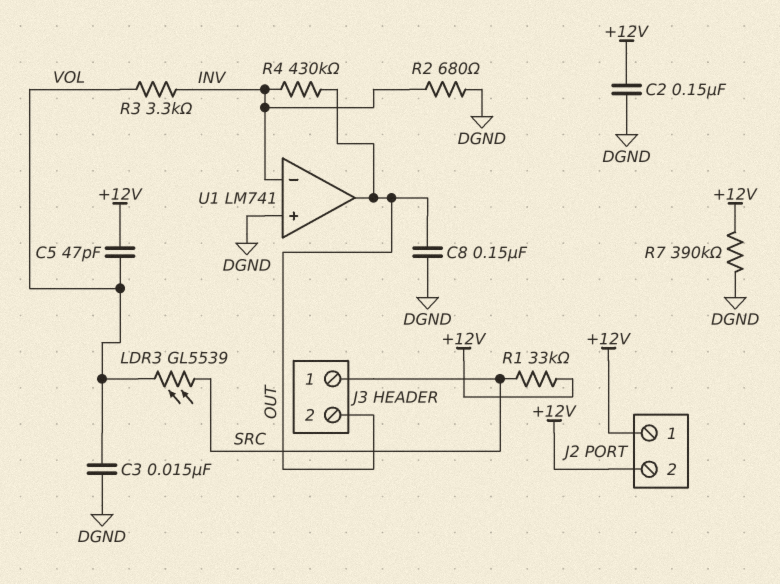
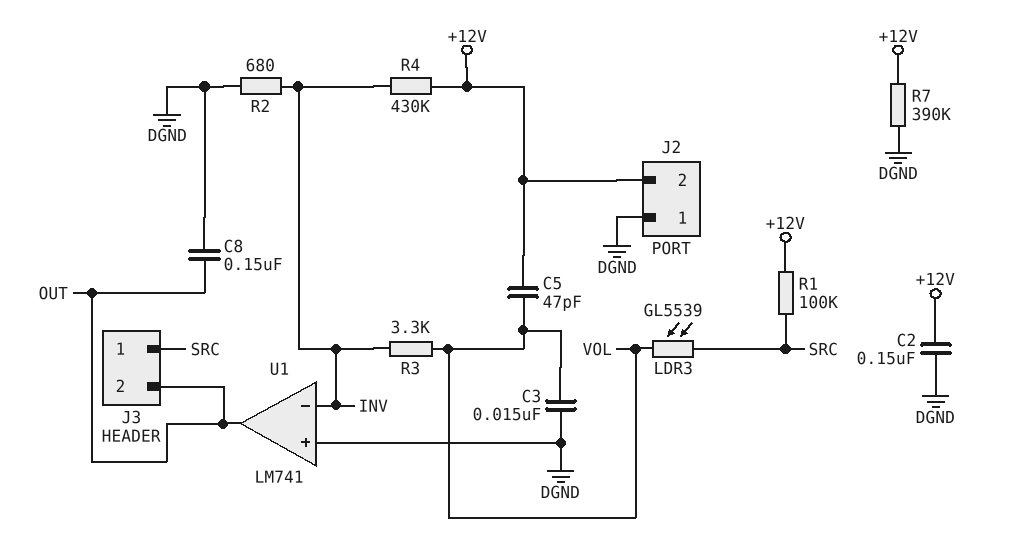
J2 pin 1: +12V -> DGND
R1: 33k (+12V, SRC) -> 100k (+12V, SRC)
R4: 430k (INV, OUT) -> 430k (+12V, INV)

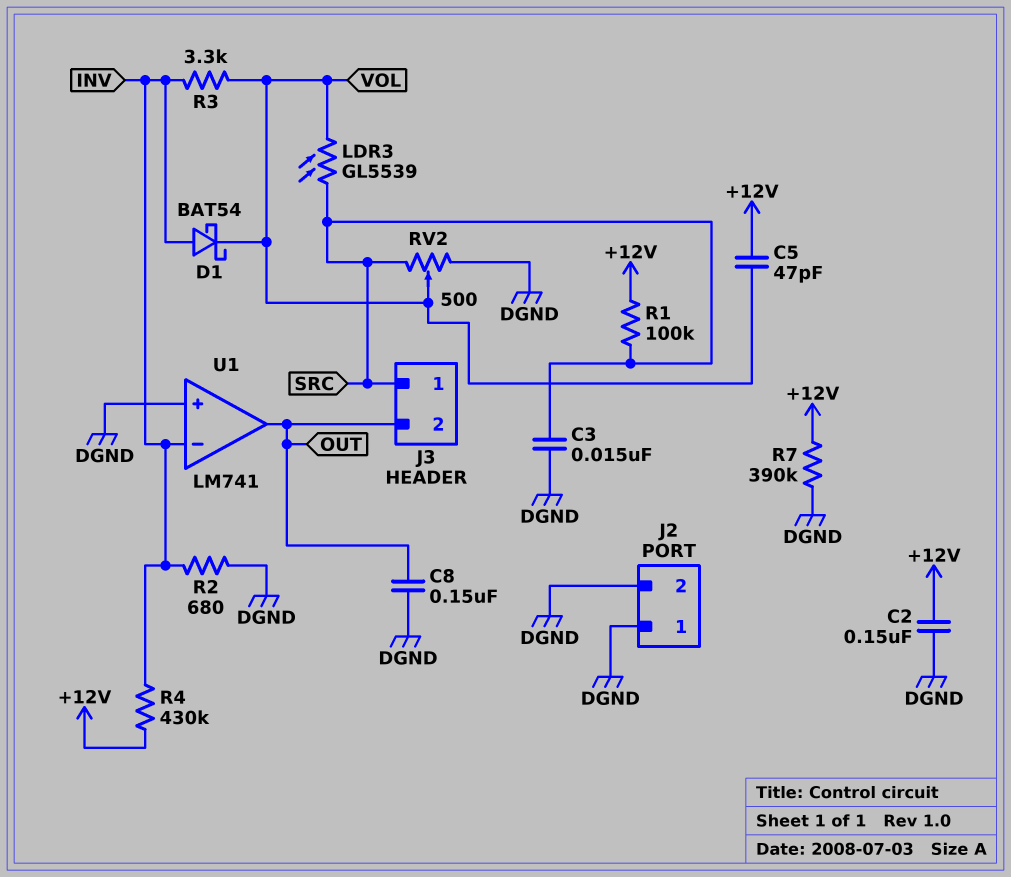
C3: 15nF (DGND, VOL) -> 15nF (DGND, SRC)
D1: none -> schottky BAT54 (A INV, K VOL)
J2 pin 2: +12V -> DGND
RV2: none -> 500 (DGND, SRC, wiper VOL)

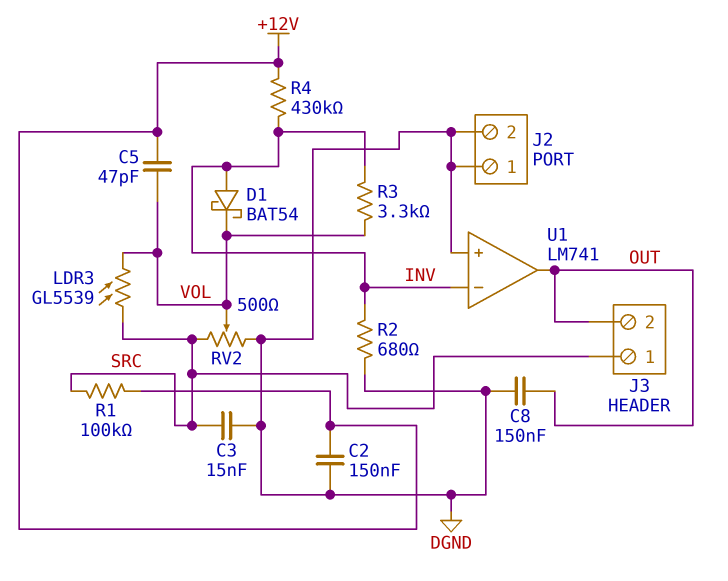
R7: 390k (+12V, DGND) -> none

